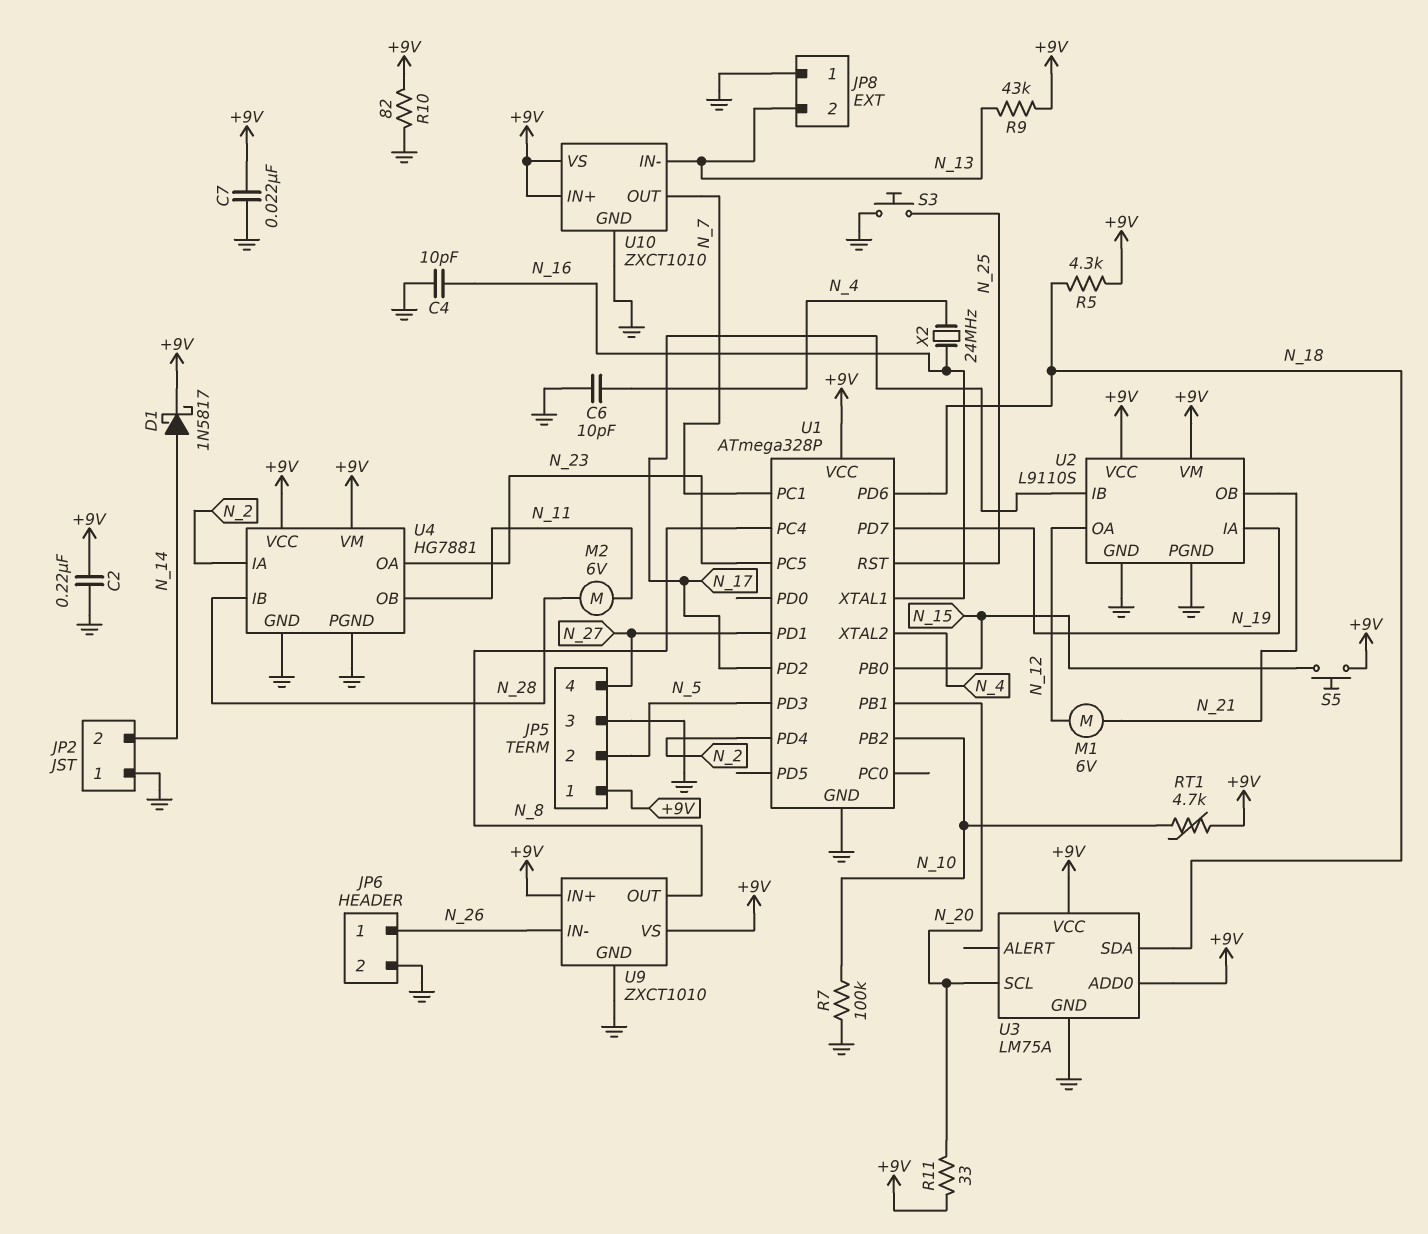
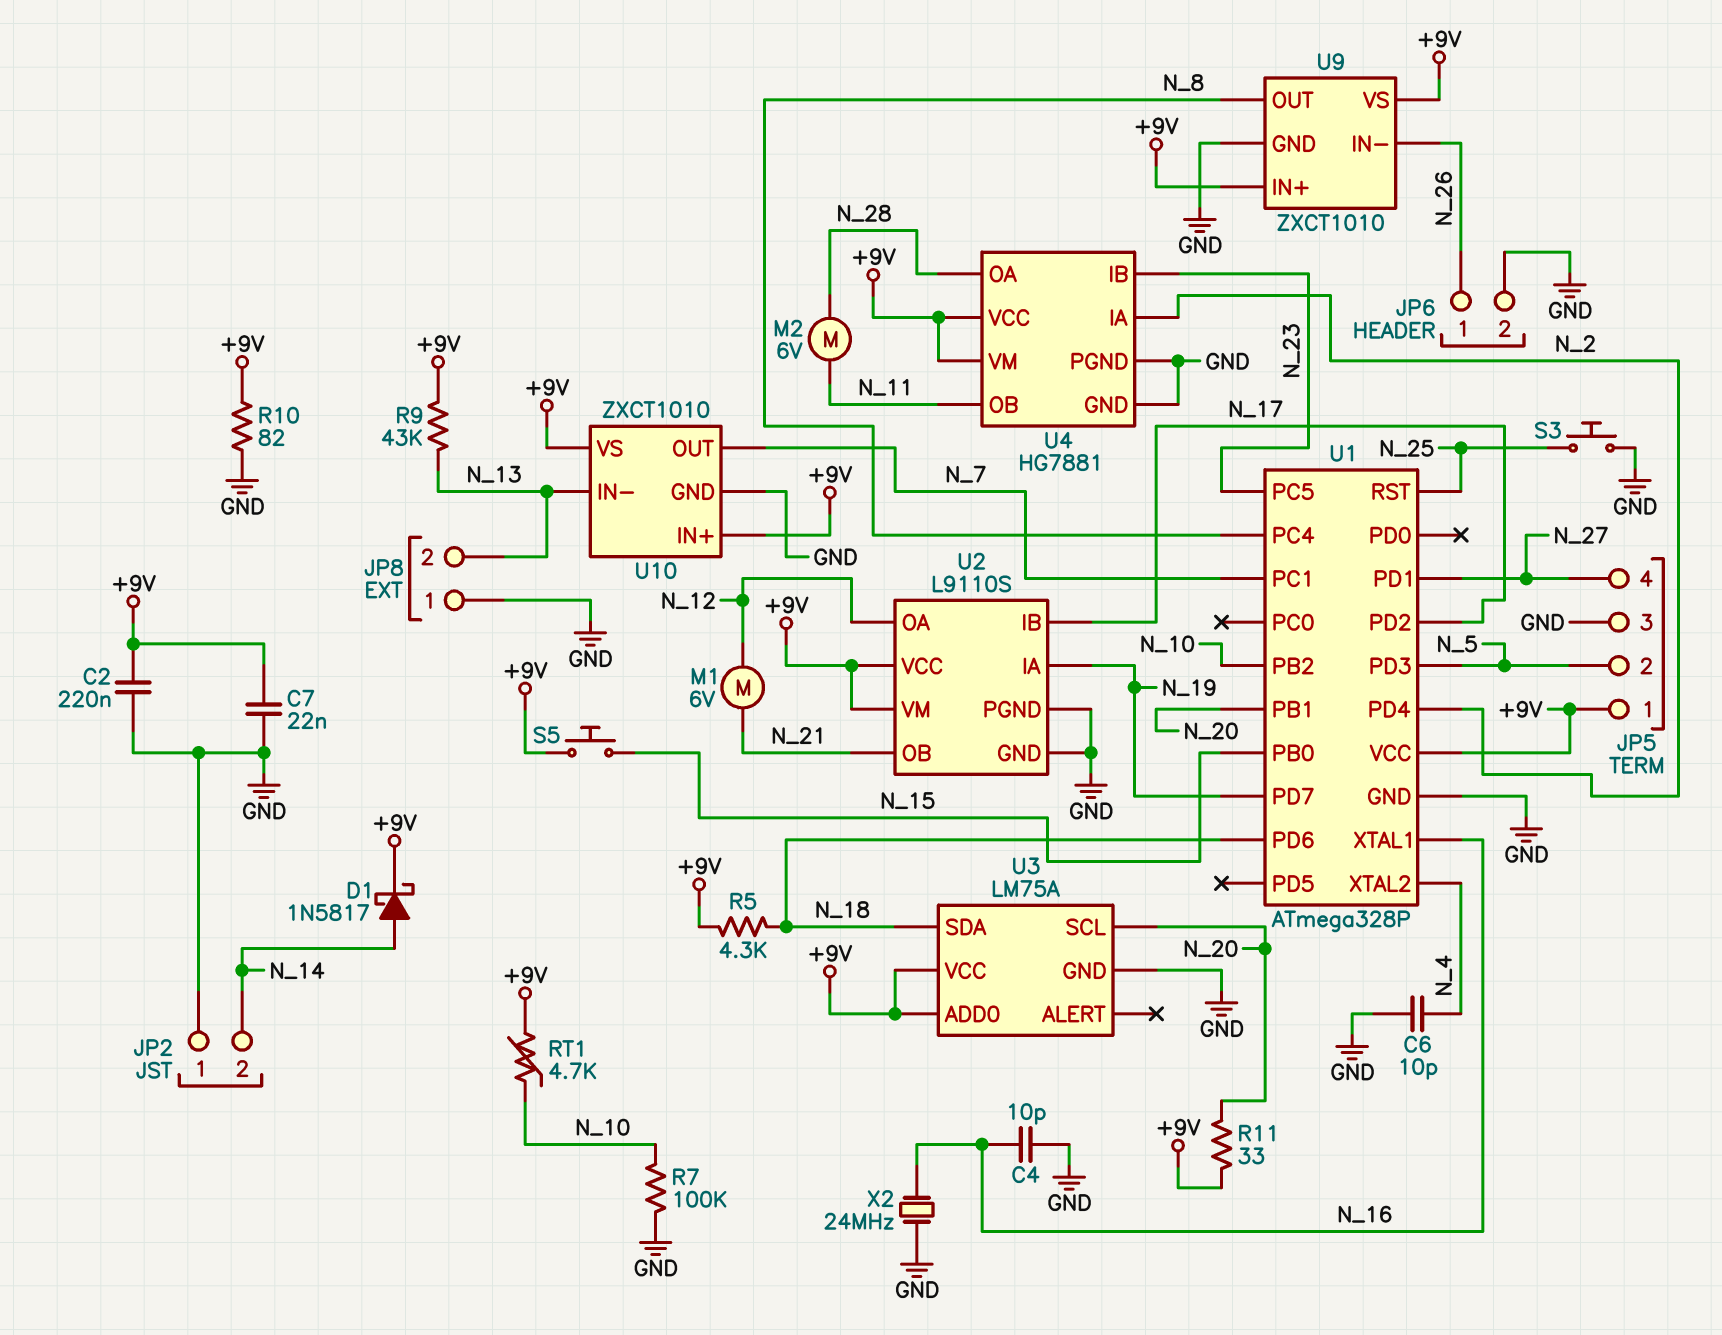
U4 pin IB: N_28 -> N_23
U4 pin OA: N_23 -> N_28
X2: 24MHz (N_4, N_16) -> 24MHz (GND, N_16)

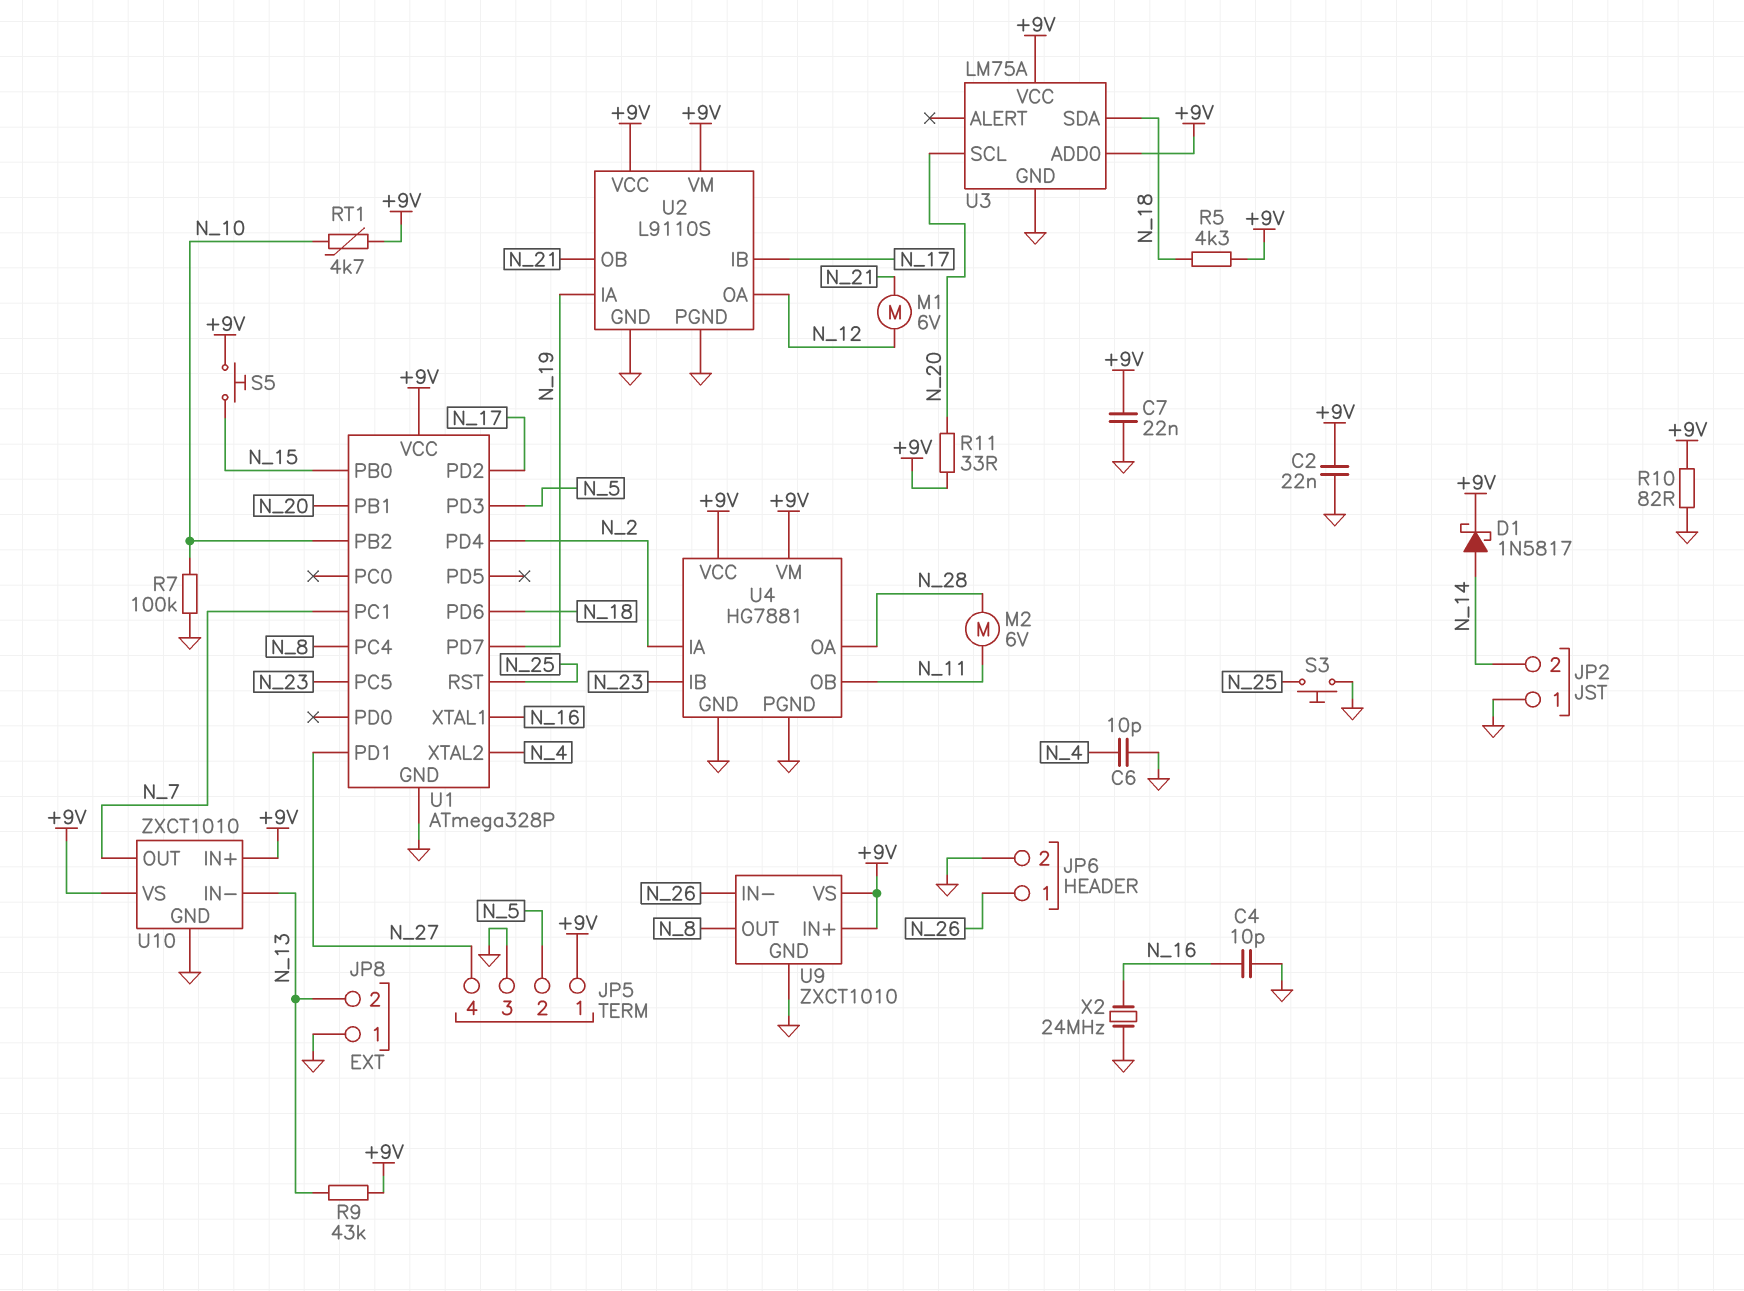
C2: 220nF (+9V, GND) -> 22nF (+9V, GND)

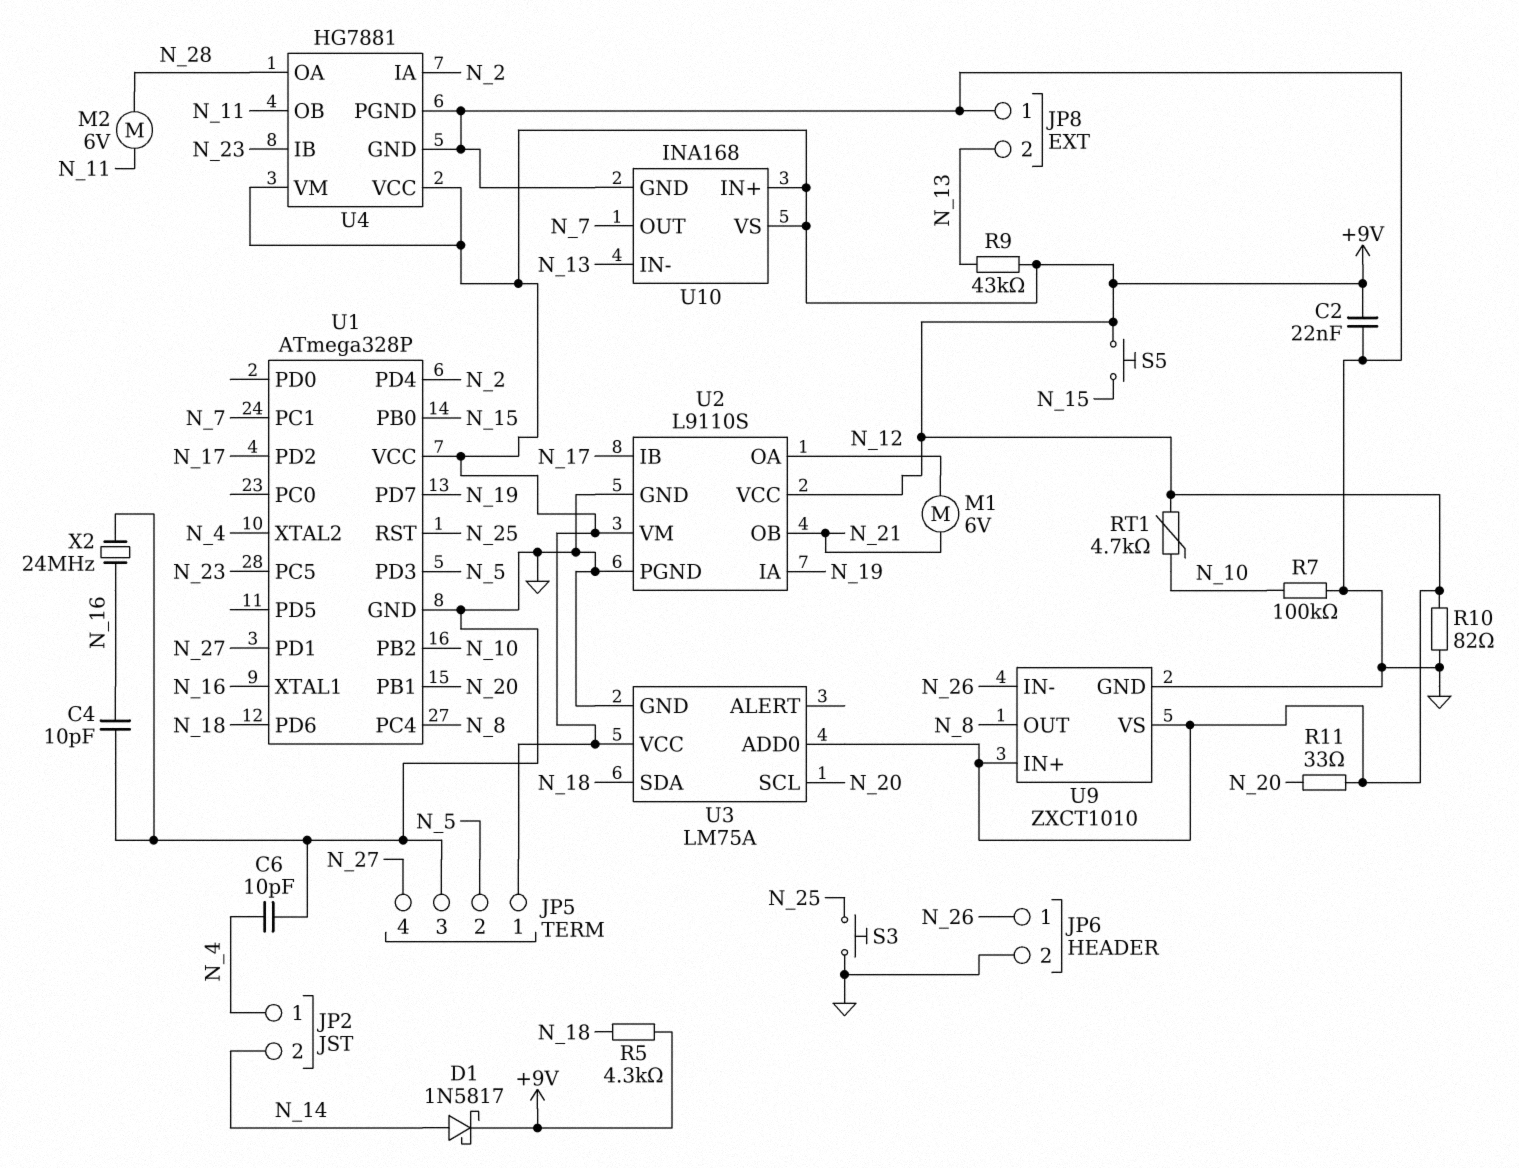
C7: 22nF (+9V, GND) -> none
JP2 pin 1: GND -> N_4
U10: ZXCT1010 -> INA168

